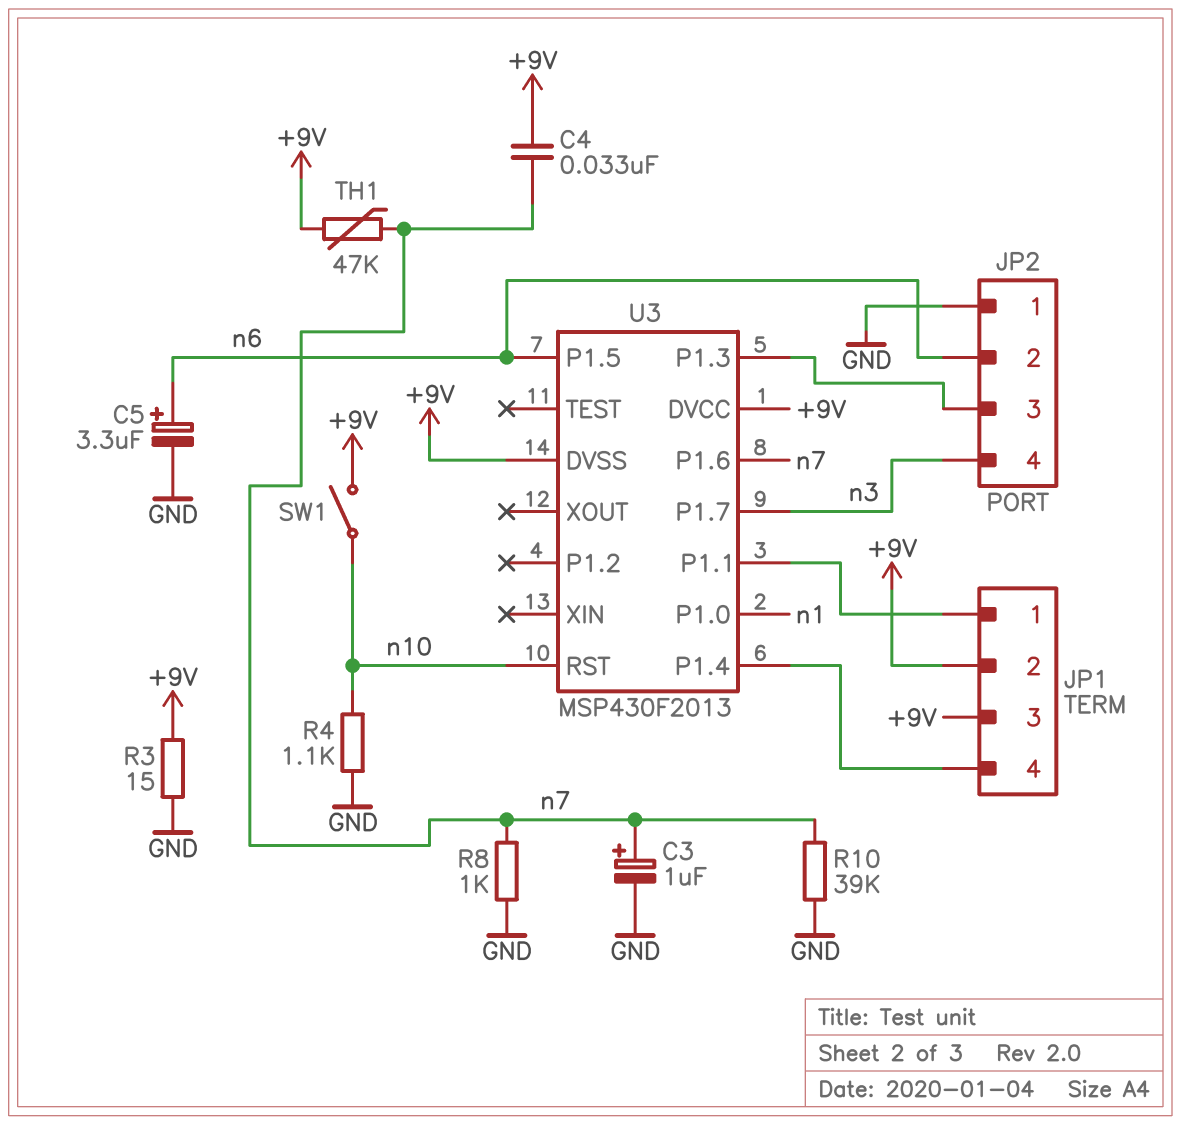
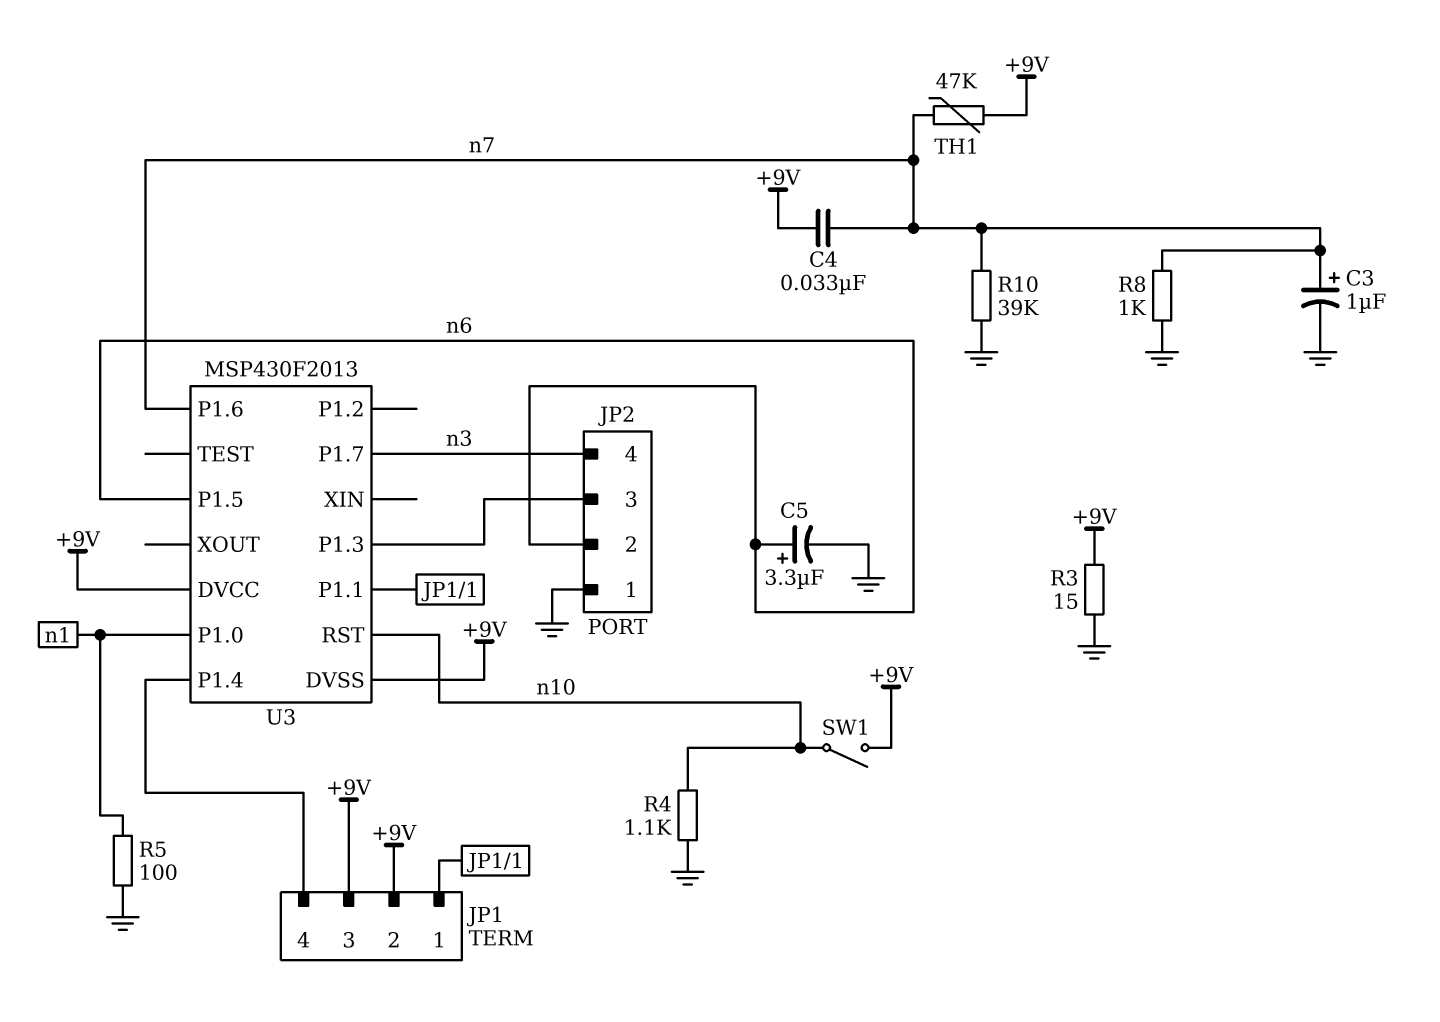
R5: none -> 100 (GND, n1)

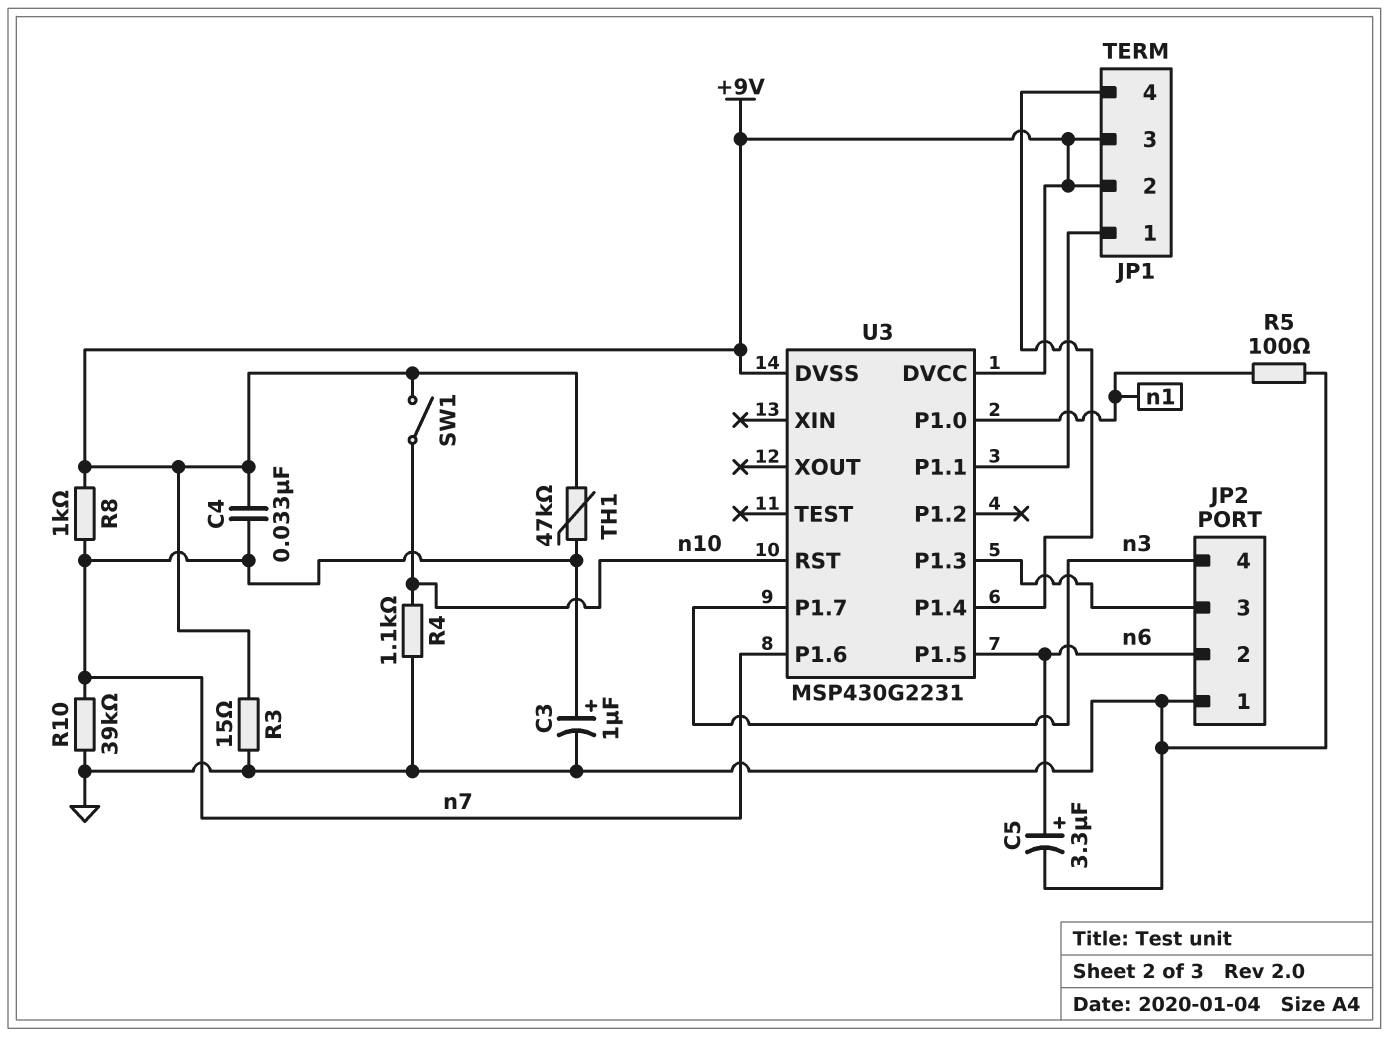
R8: 1k (GND, n7) -> 1k (+9V, n7)
U3: MSP430F2013 -> MSP430G2231

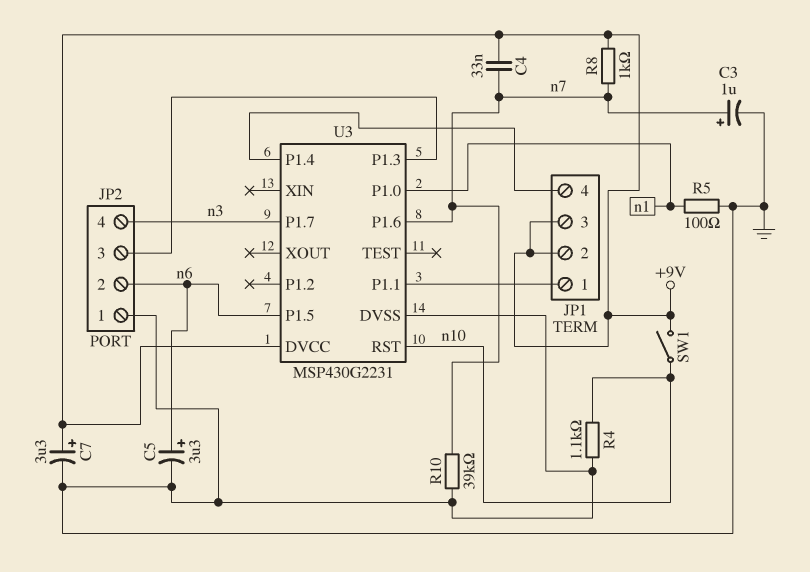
C7: none -> 3.3uF (plus +9V, minus GND)
R3: 15 (+9V, GND) -> none
TH1: 47k (+9V, n7) -> none
U3 pin DVSS: +9V -> GND

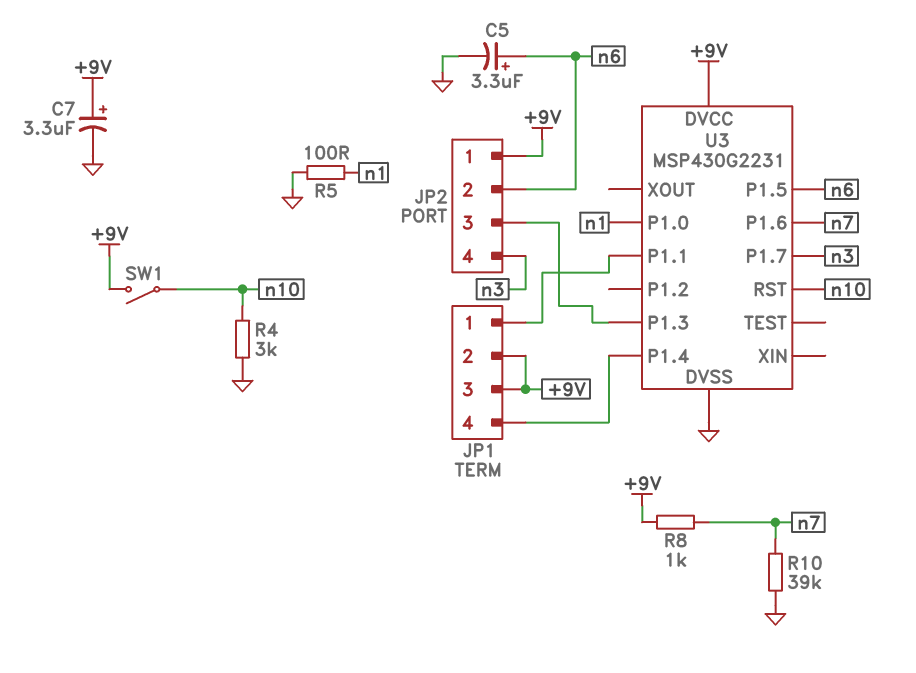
C3: 1uF (plus n7, minus GND) -> none
C4: 33nF (+9V, n7) -> none
JP2 pin 1: GND -> +9V
R4: 1.1k (GND, n10) -> 3k (GND, n10)

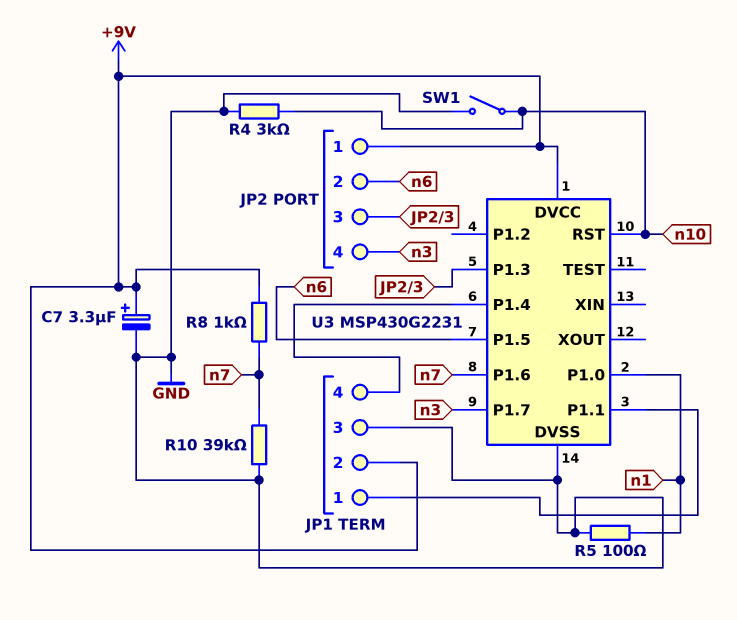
C5: 3.3uF (plus n6, minus GND) -> none
JP1 pin 3: +9V -> GND
SW1: switch (+9V, n10) -> switch (GND, n10)

